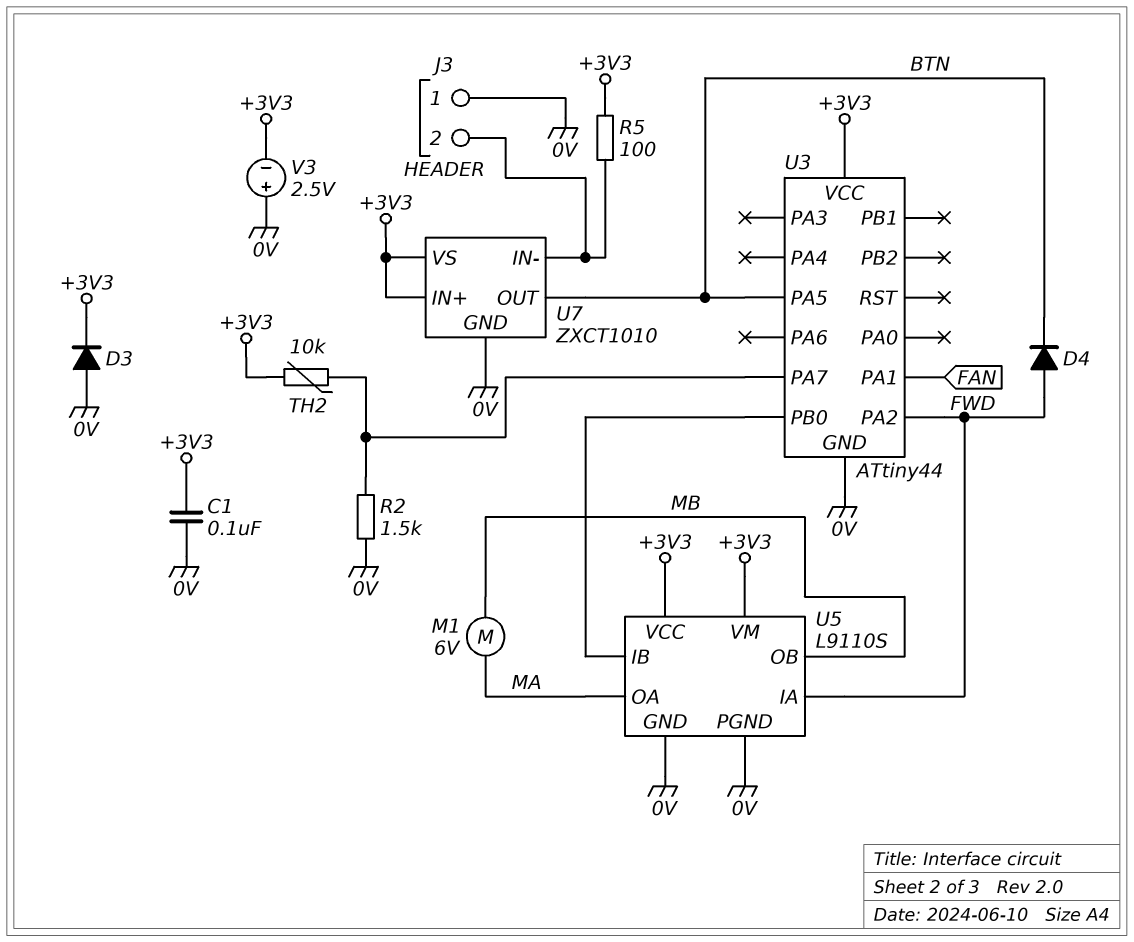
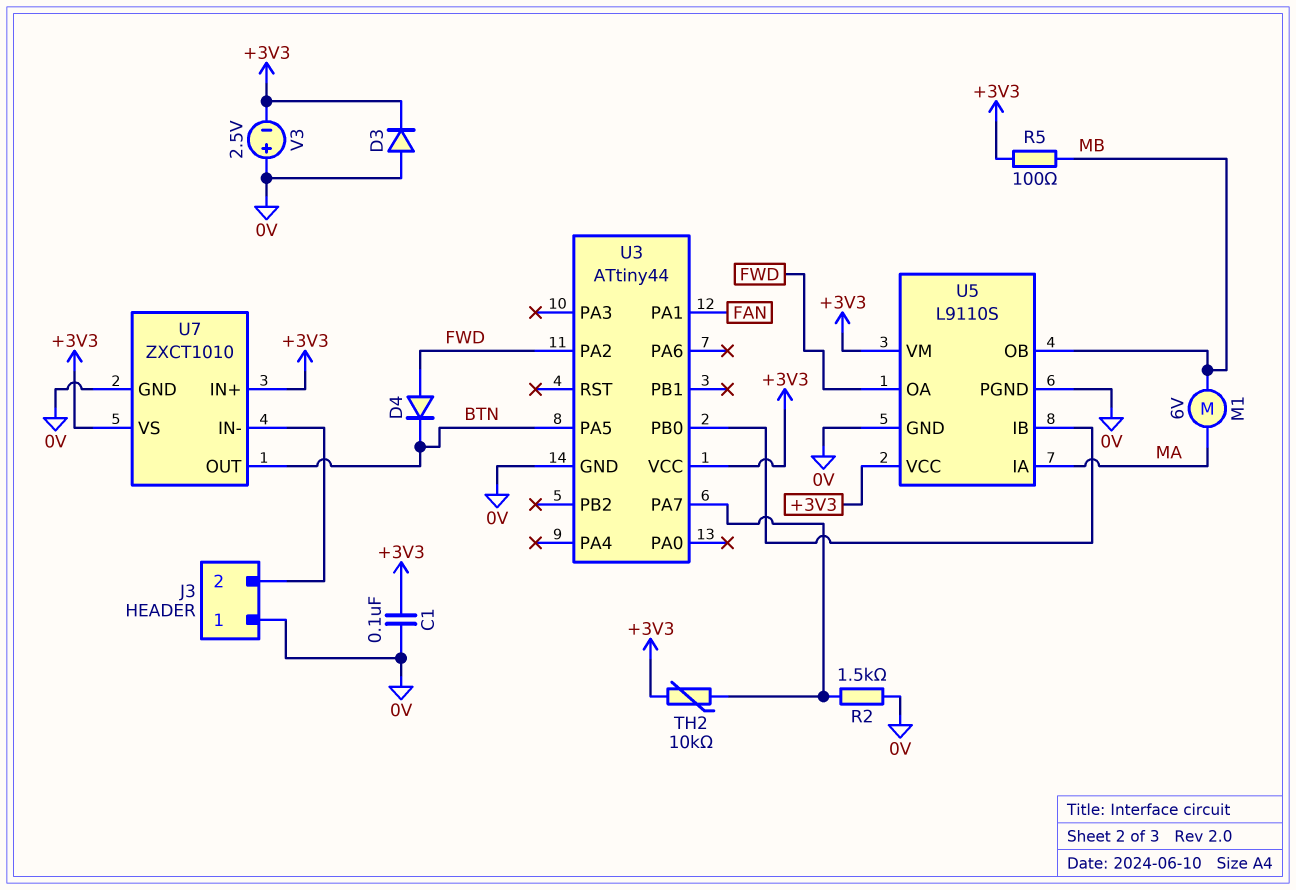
R5: 100 (+3V3, J3/2) -> 100 (+3V3, MB)
U5 pin IA: FWD -> MA
U5 pin OA: MA -> FWD

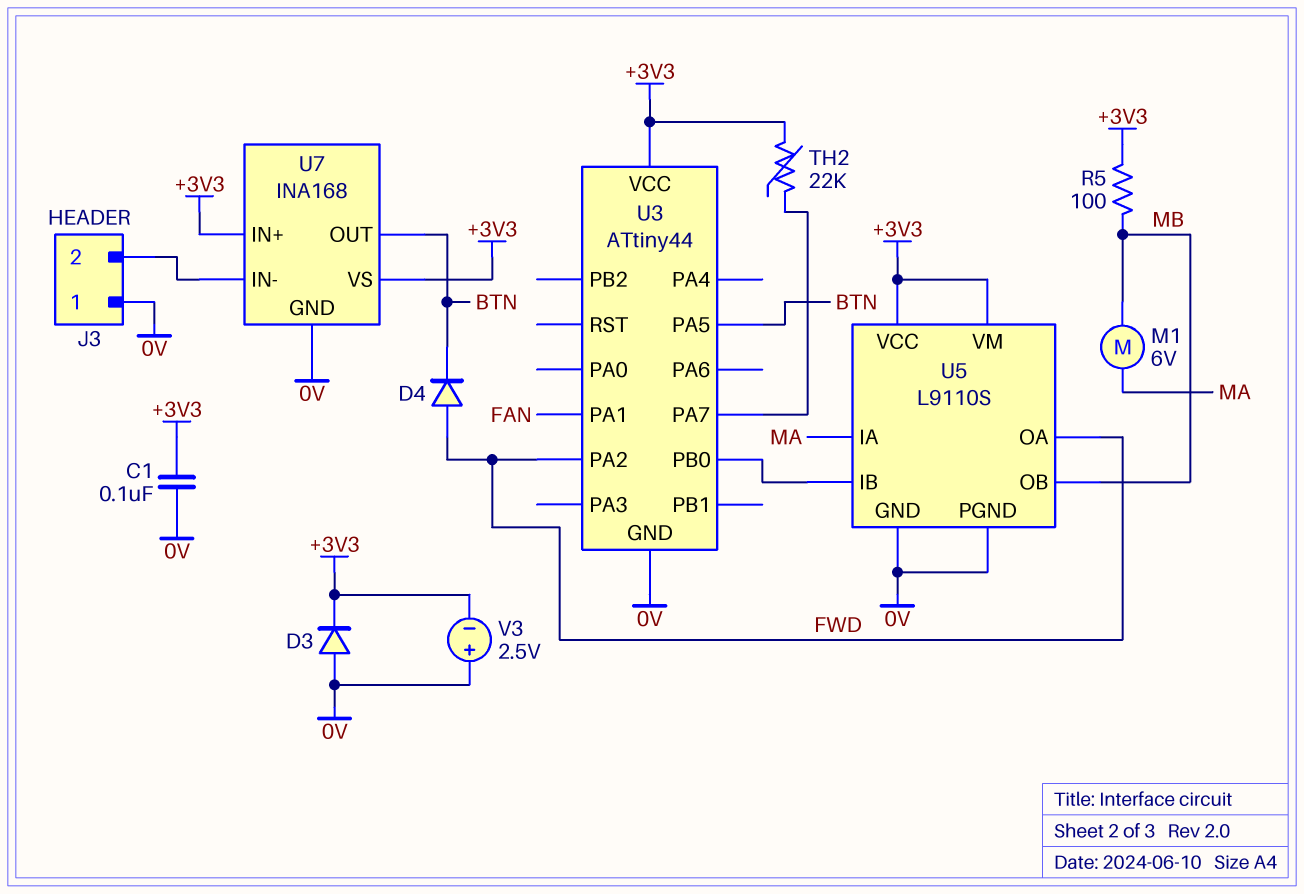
R2: 1.5k (0V, U3/PA7) -> none
TH2: 10k (+3V3, U3/PA7) -> 22k (+3V3, U3/PA7)
U7: ZXCT1010 -> INA168

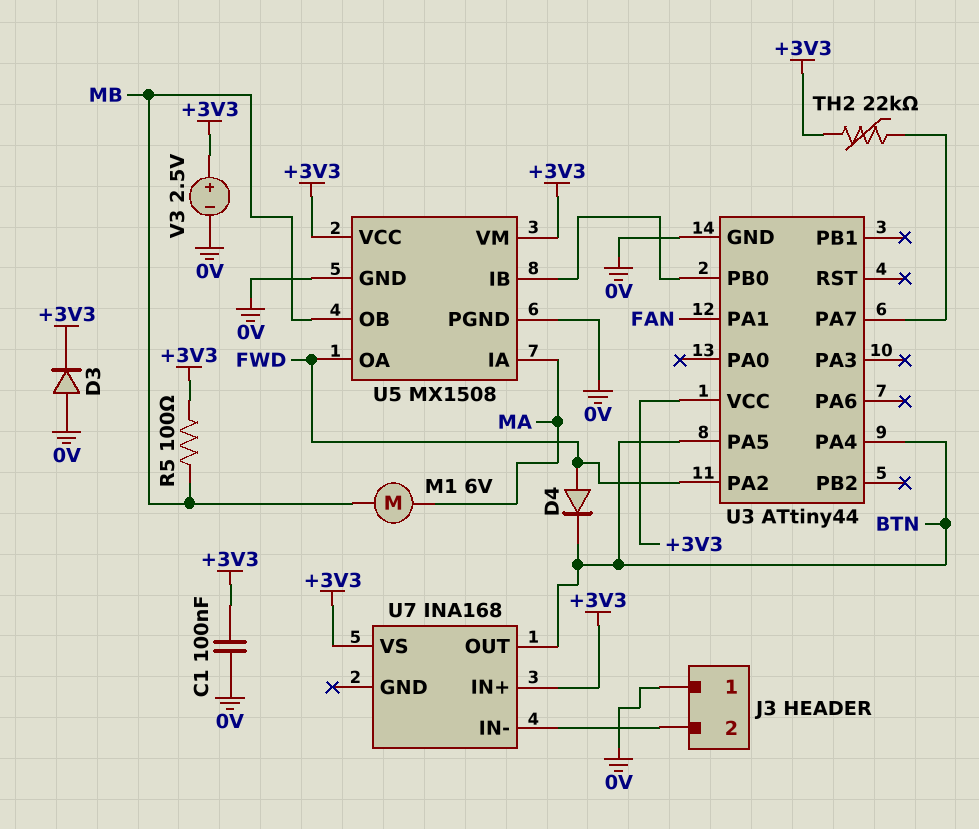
U3 pin PA4: none -> BTN
U5: L9110S -> MX1508
U7 pin GND: 0V -> none
V3: 2.5V (plus 0V, minus +3V3) -> 2.5V (plus +3V3, minus 0V)

